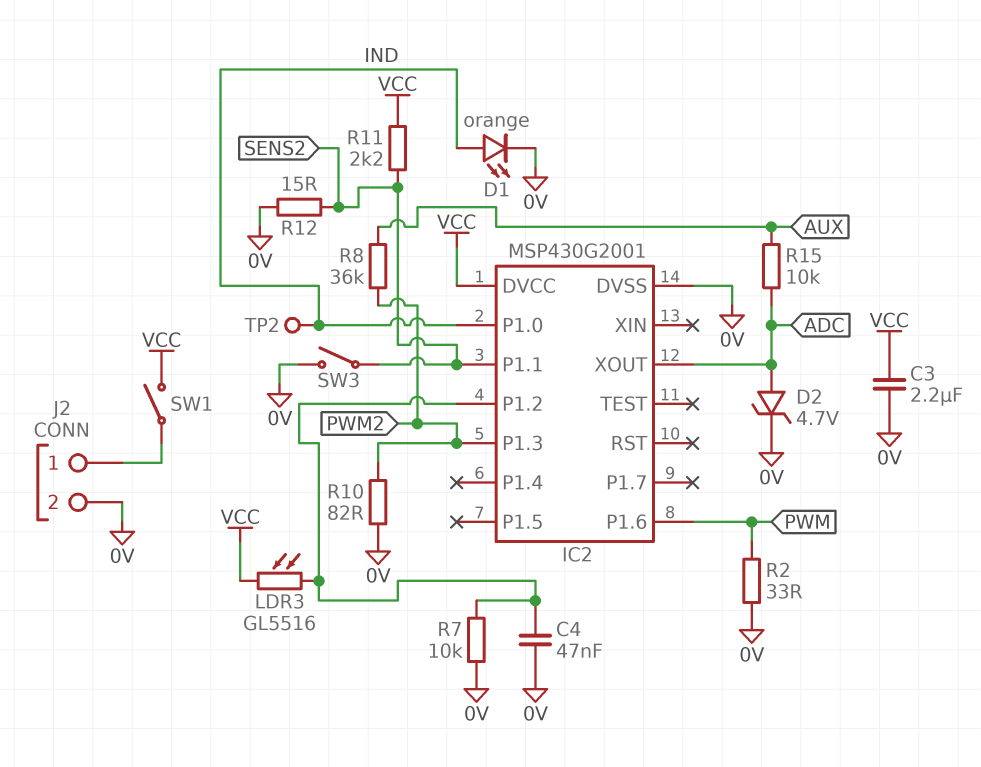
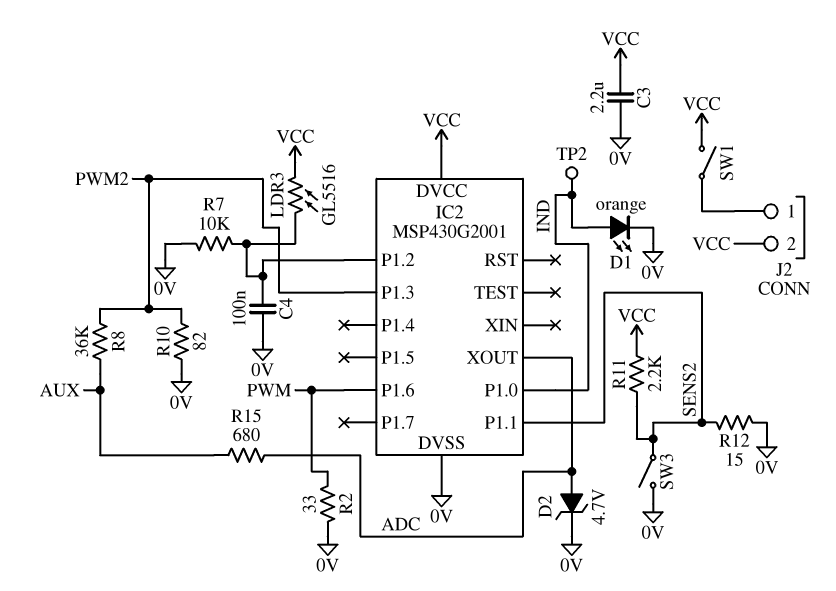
C4: 47nF (0V, IC2/P1.2) -> 100nF (0V, IC2/P1.2)
J2 pin 2: 0V -> VCC
R15: 10k (ADC, AUX) -> 680 (ADC, AUX)

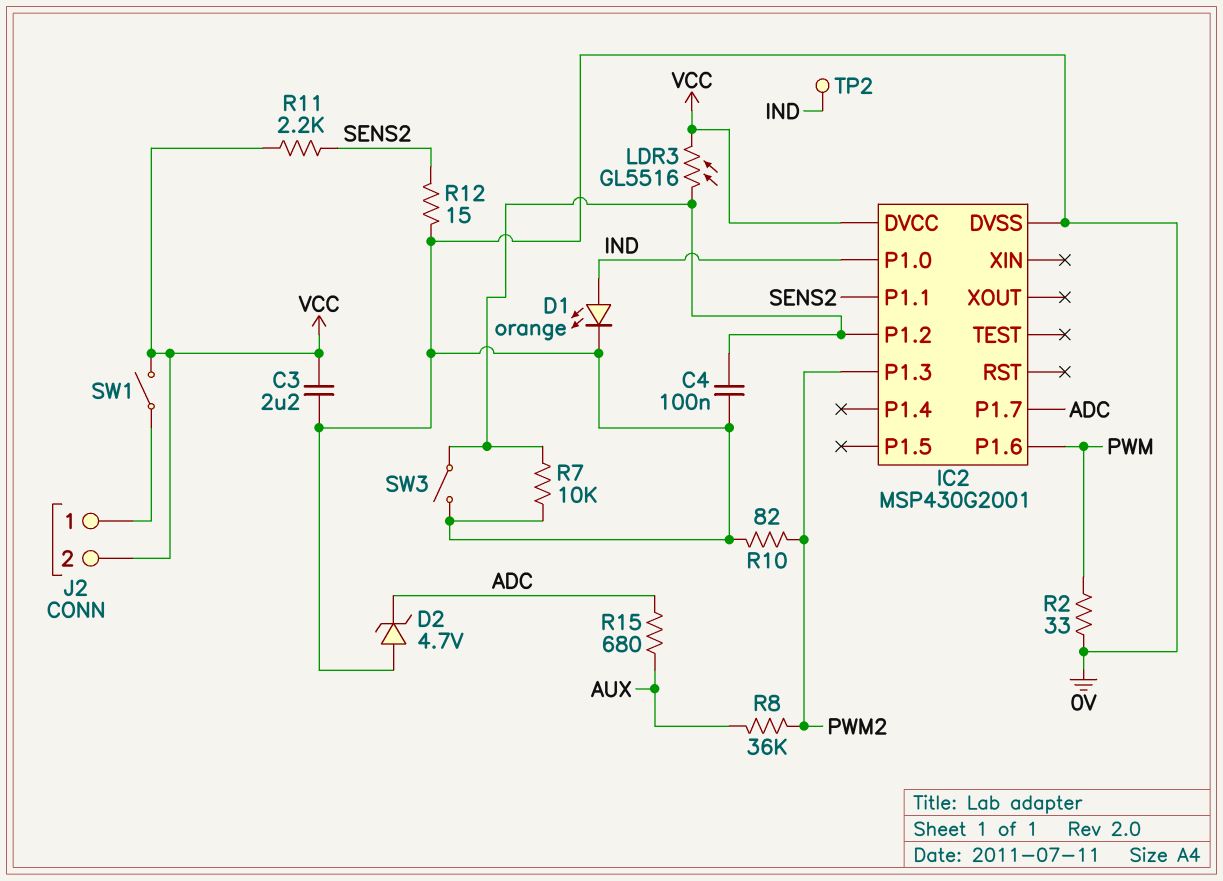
D2: zener 4.7V (A ADC, K 0V) -> zener 4.7V (A 0V, K ADC)
IC2 pin P1.7: none -> ADC
IC2 pin XOUT: ADC -> none
SW3: switch (0V, SENS2) -> switch (0V, IC2/P1.2)

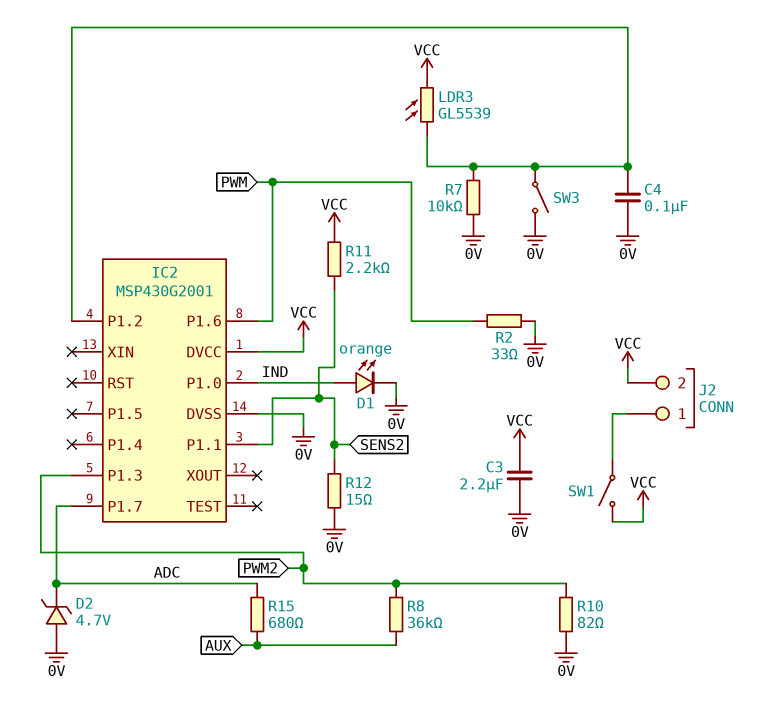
LDR3: GL5516 (IC2/P1.2, VCC) -> GL5539 (IC2/P1.2, VCC)
TP2: test point (IND) -> none

